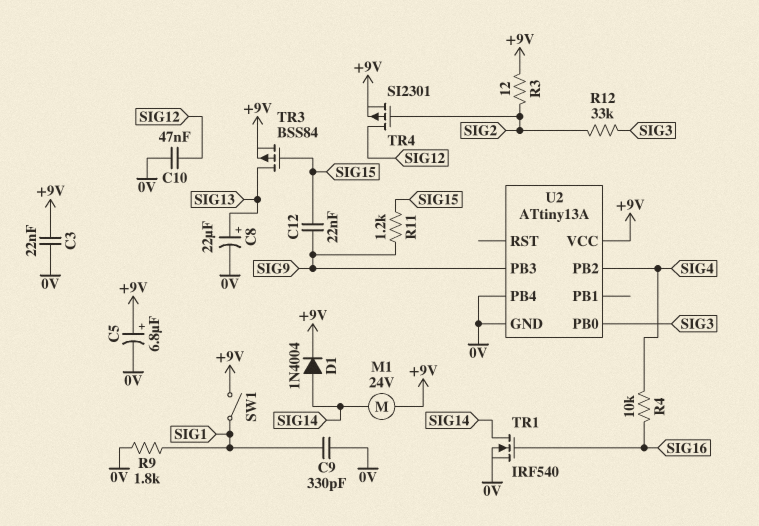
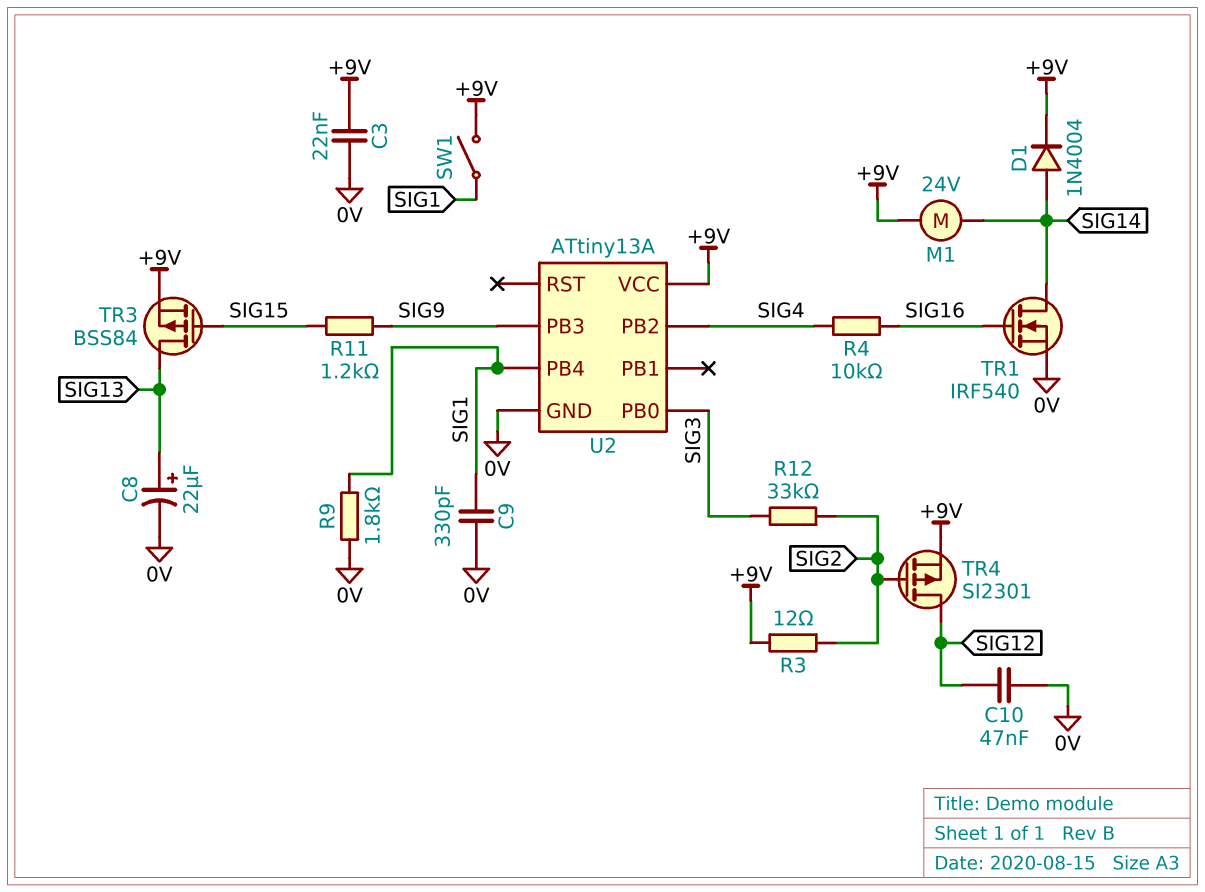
C5: 6.8uF (plus +9V, minus 0V) -> none
C12: 22nF (SIG9, SIG15) -> none
U2 pin PB4: 0V -> SIG1

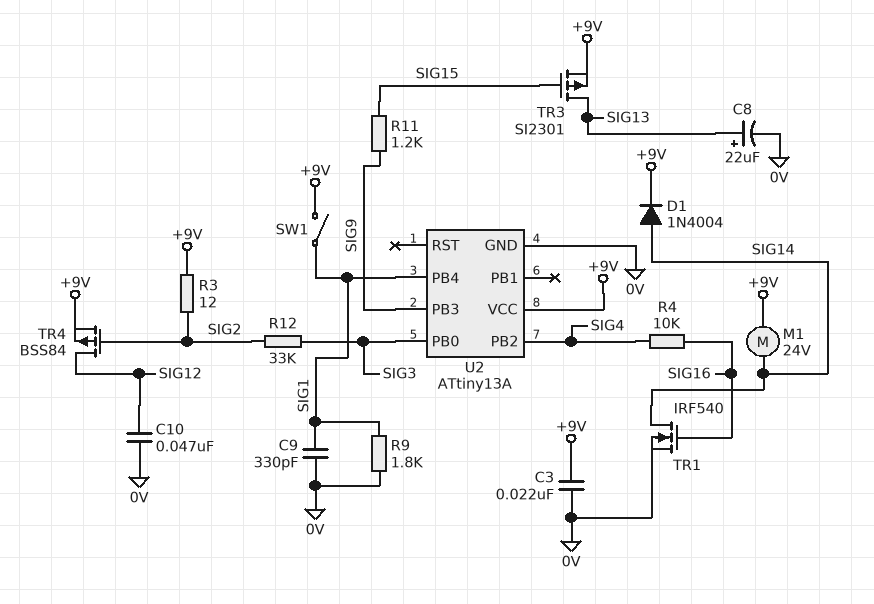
TR3: PMOS BSS84 (G SIG15, D SIG13, S +9V) -> PMOS SI2301 (G SIG15, D SIG13, S +9V)
TR4: PMOS SI2301 (G SIG2, D SIG12, S +9V) -> PMOS BSS84 (G SIG2, D SIG12, S +9V)

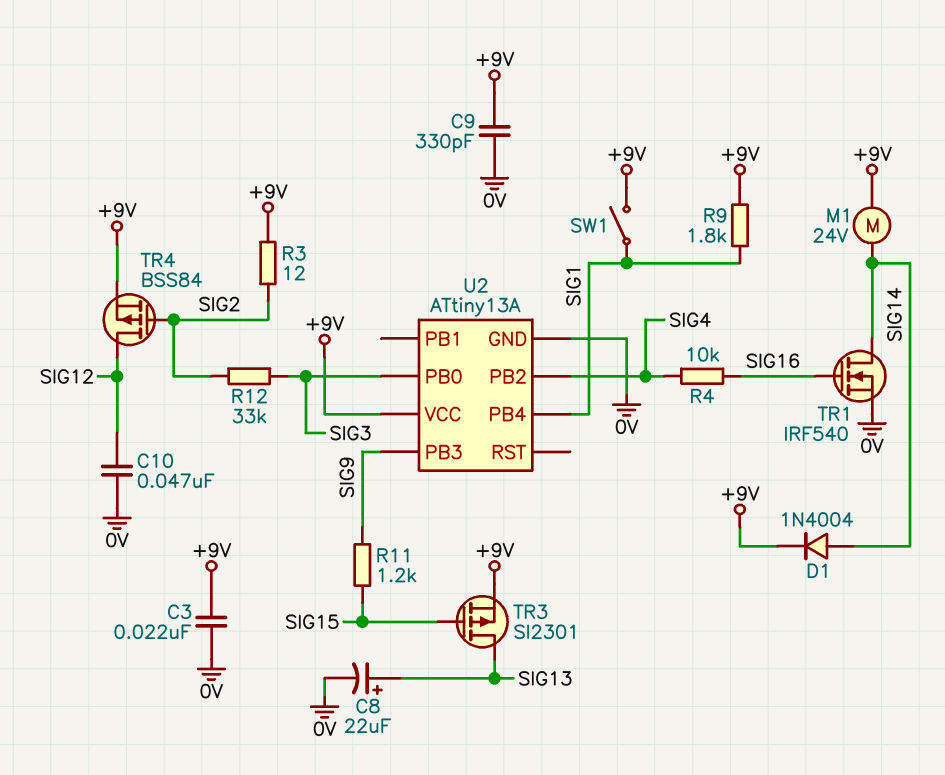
C9: 330pF (0V, SIG1) -> 330pF (+9V, 0V)
R9: 1.8k (0V, SIG1) -> 1.8k (+9V, SIG1)

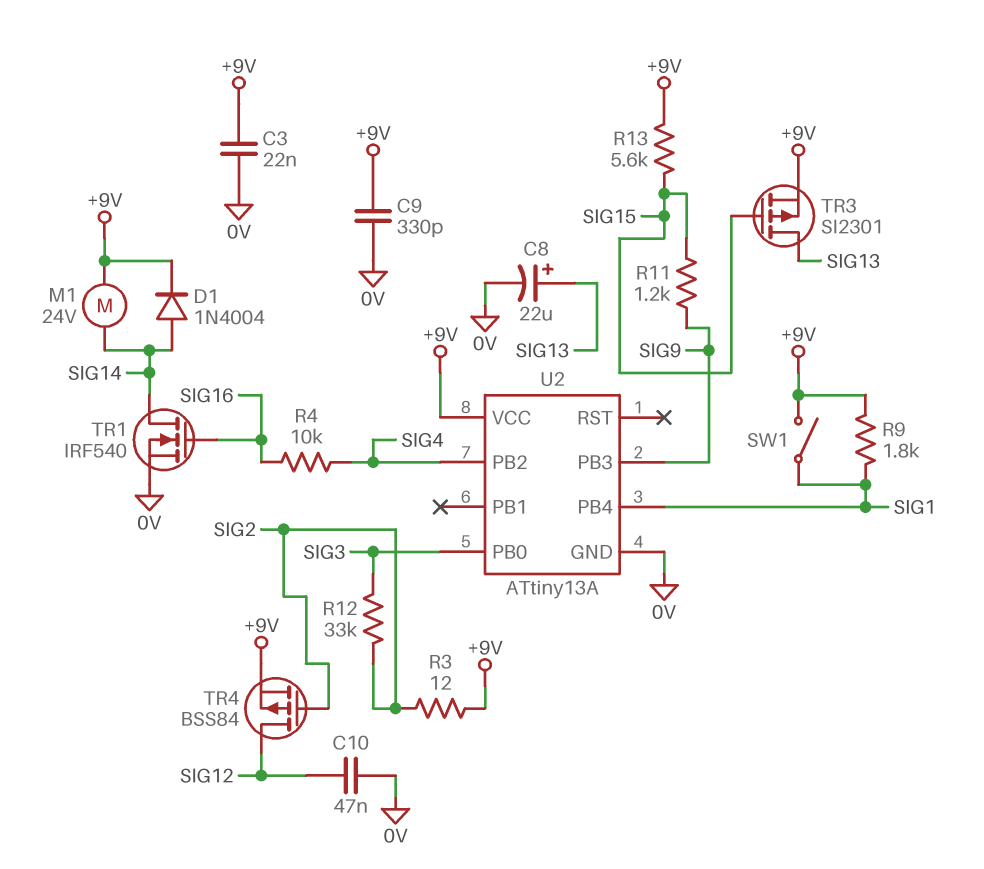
R13: none -> 5.6k (+9V, SIG15)

